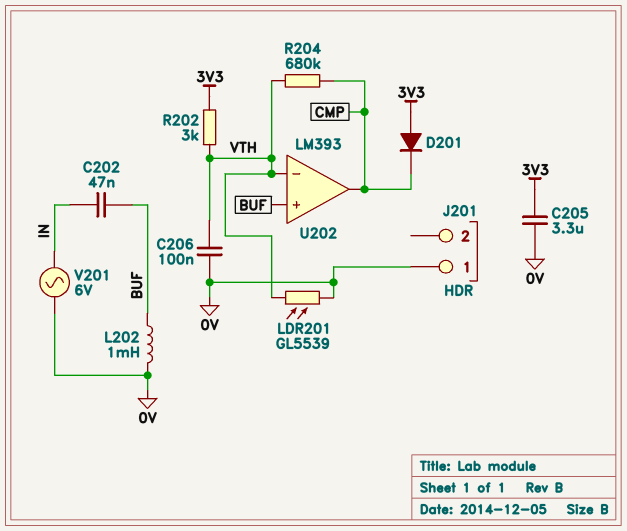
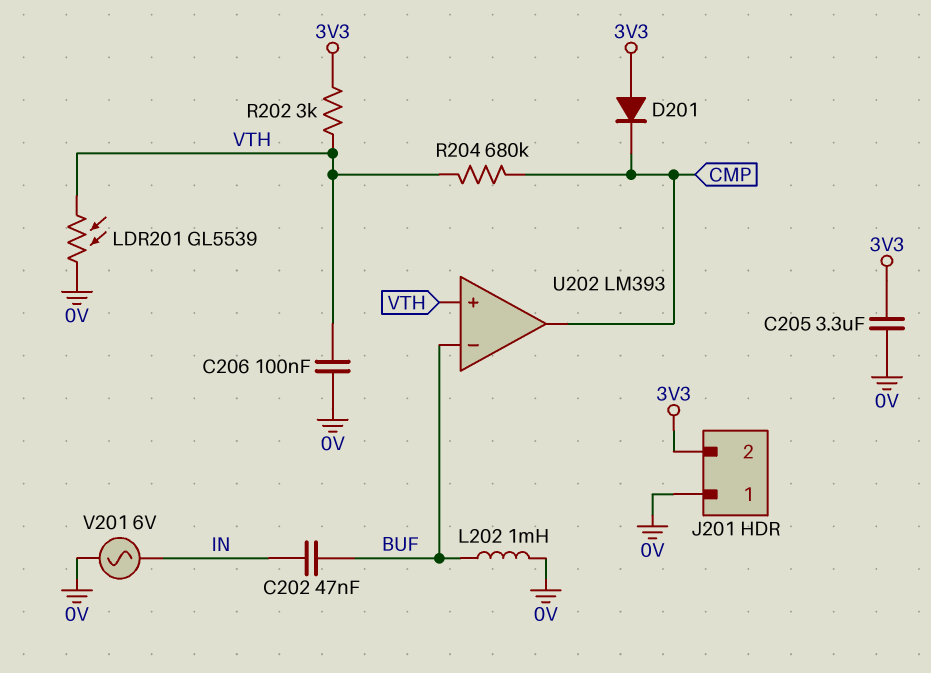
J201 pin 2: none -> 3V3
U202 pin in+: BUF -> VTH
U202 pin in-: VTH -> BUF

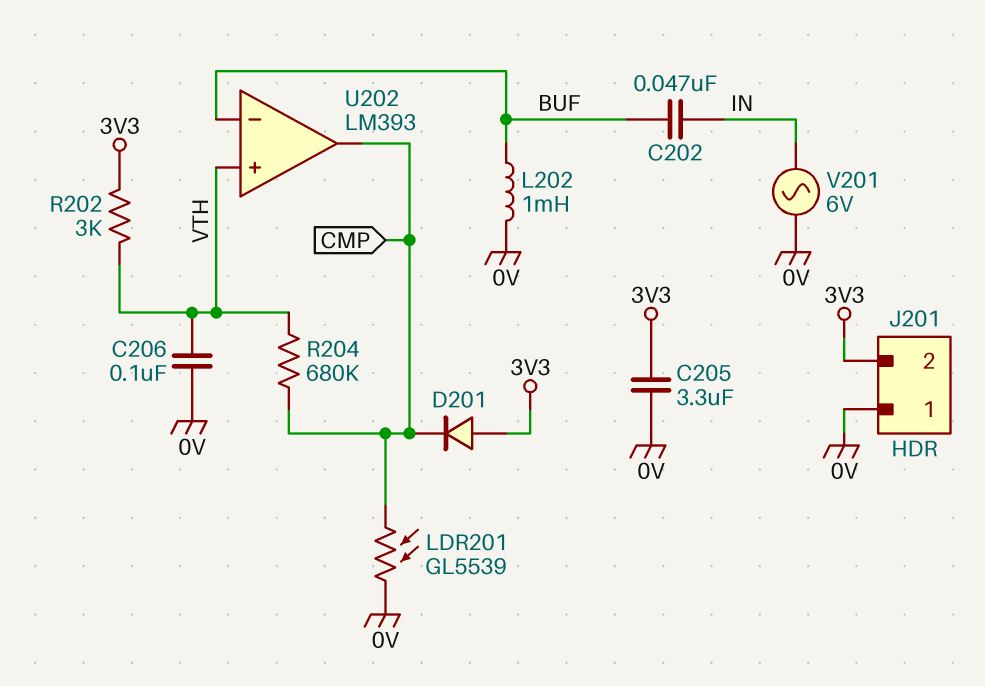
LDR201: GL5539 (0V, VTH) -> GL5539 (0V, CMP)

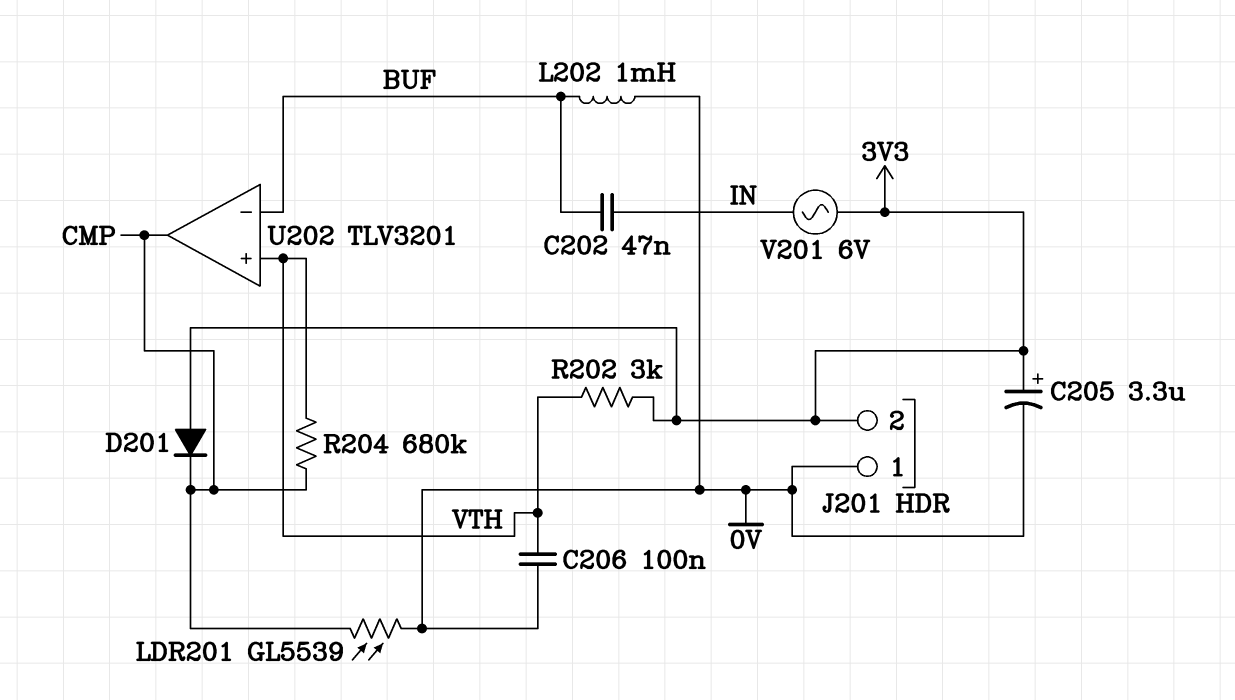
C205: 3.3uF (0V, 3V3) -> 3.3uF (plus 3V3, minus 0V)
U202: LM393 -> TLV3201
V201: AC 6V (0V, IN) -> AC 6V (3V3, IN)

